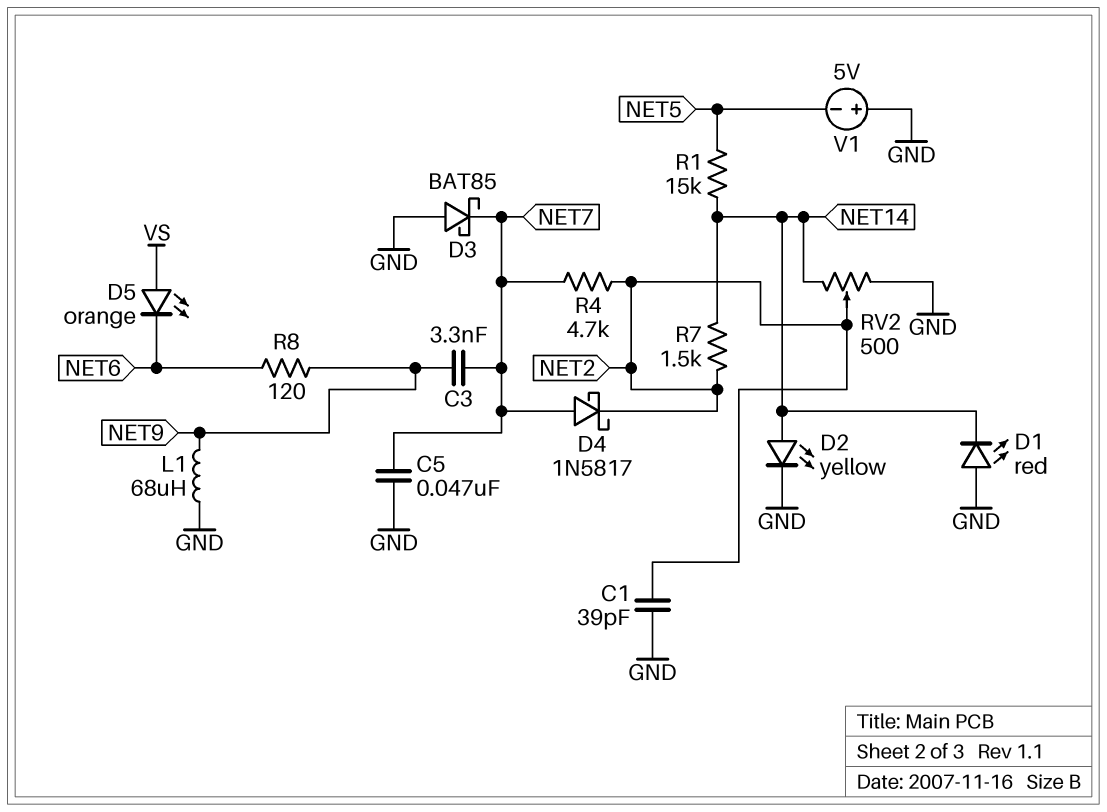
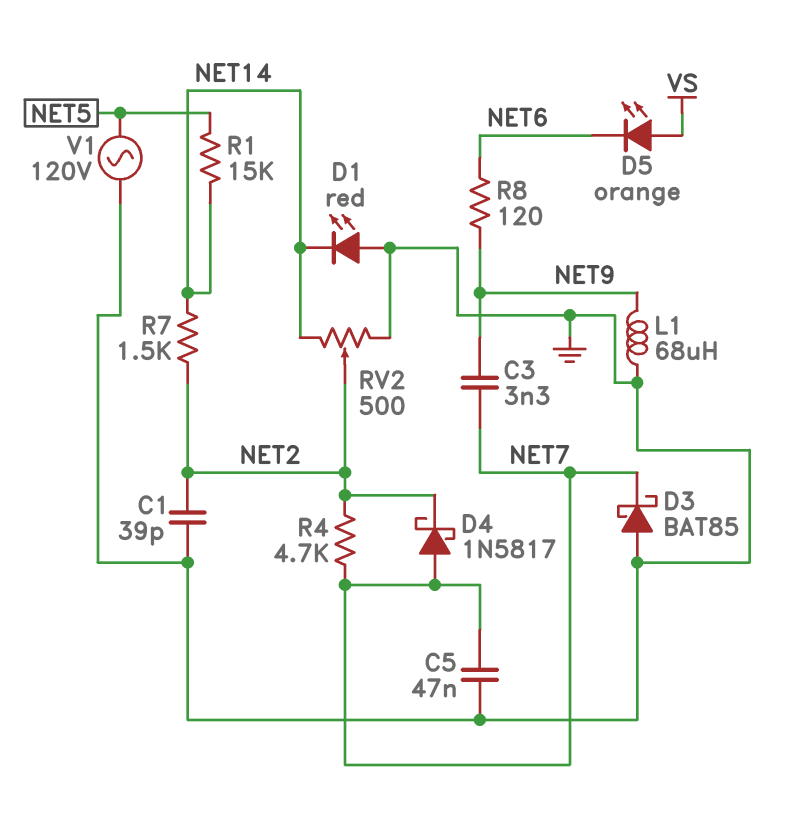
D2: LED yellow (A NET14, K GND) -> none
V1: 5V (plus GND, minus NET5) -> AC 120V (GND, NET5)

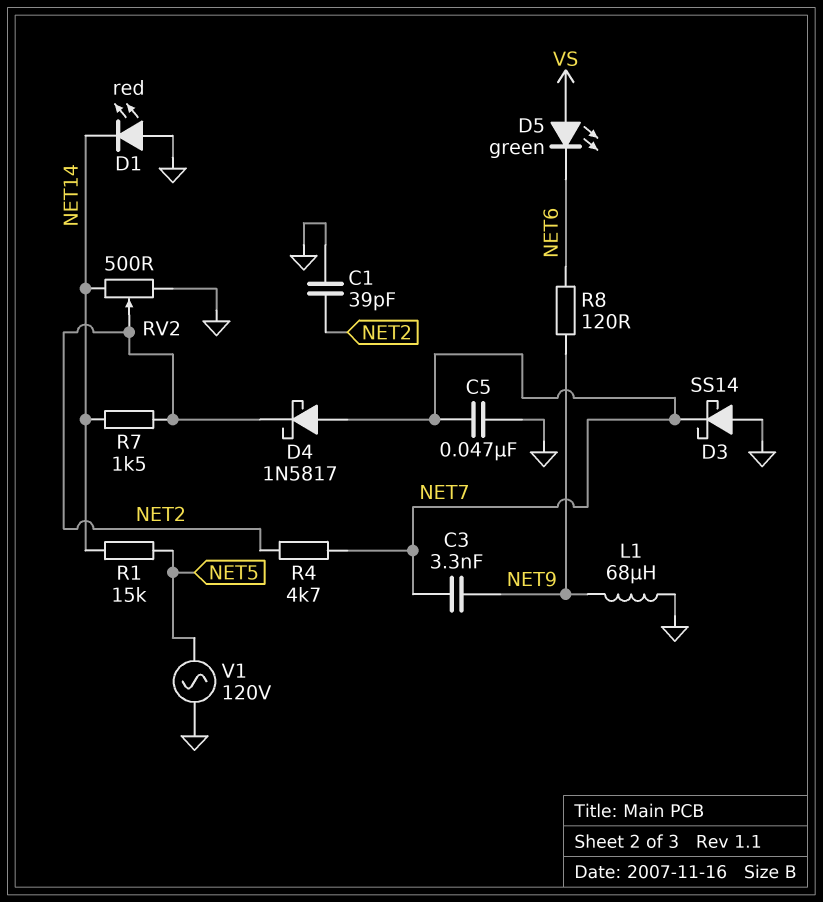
D3: schottky BAT85 (A GND, K NET7) -> schottky SS14 (A GND, K NET7)
D5: LED orange (A VS, K NET6) -> LED green (A VS, K NET6)

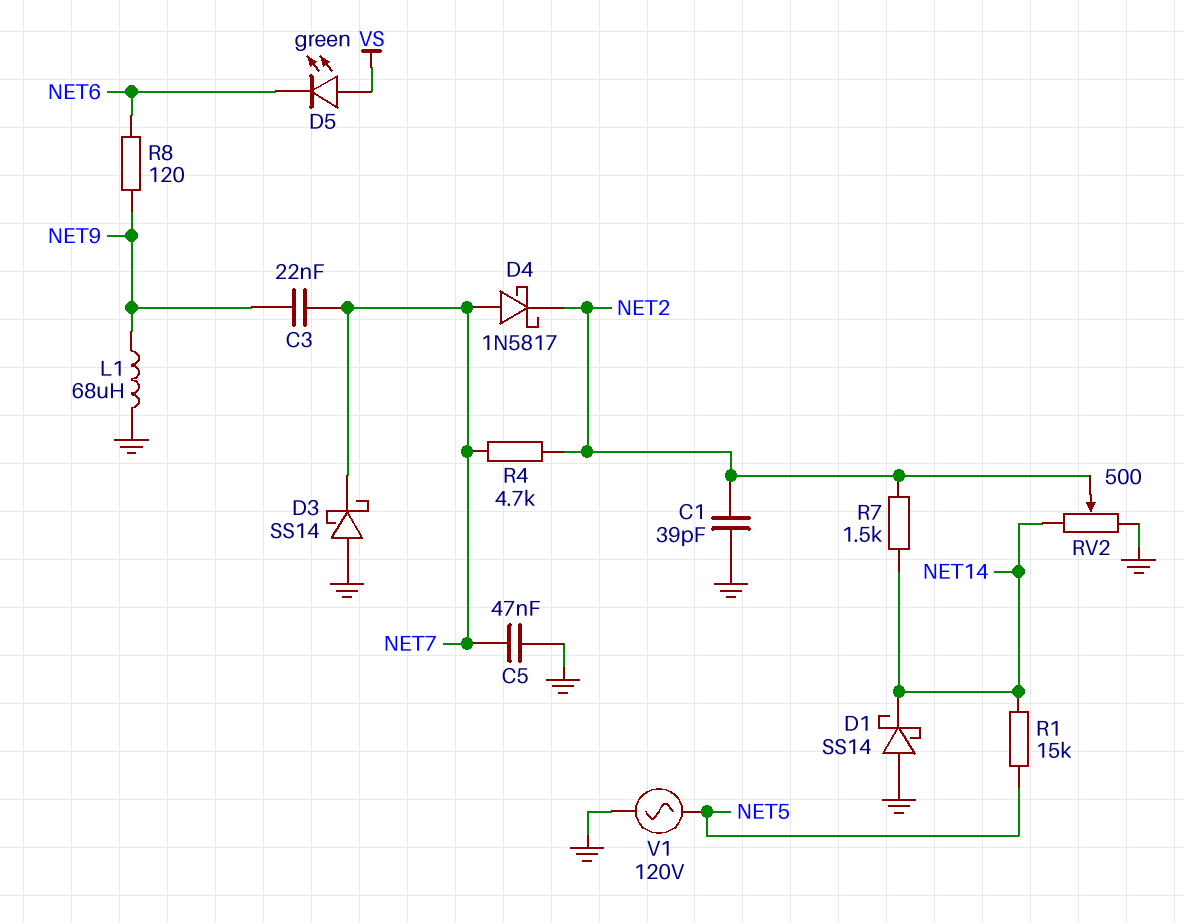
C3: 3.3nF (NET7, NET9) -> 22nF (NET7, NET9)
D1: LED red (A GND, K NET14) -> schottky SS14 (A GND, K NET14)

